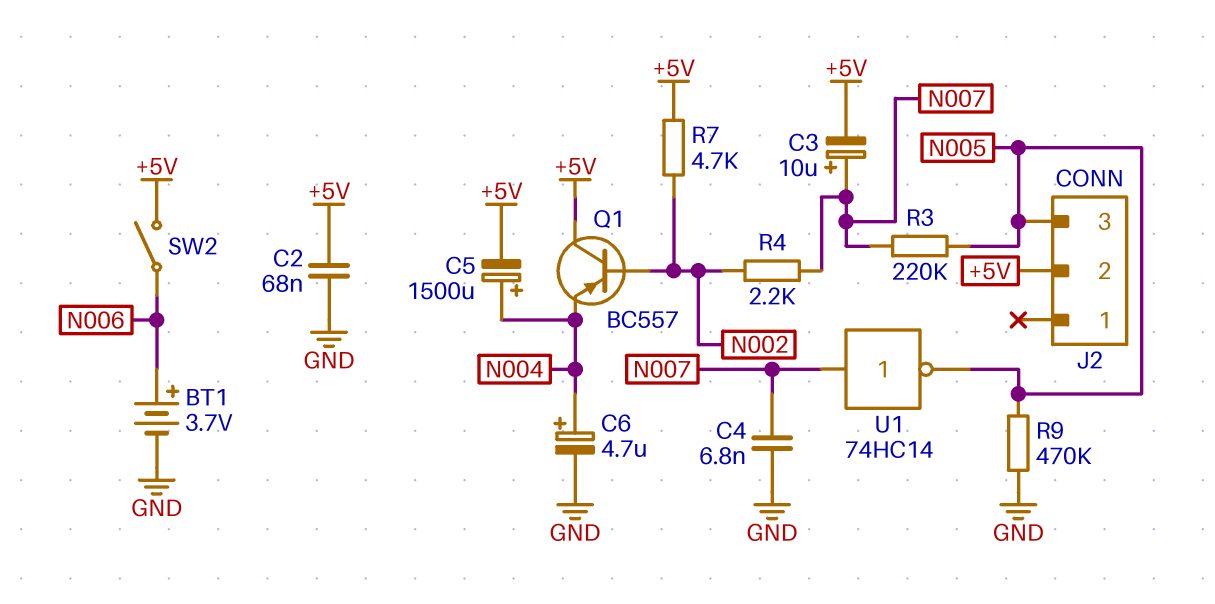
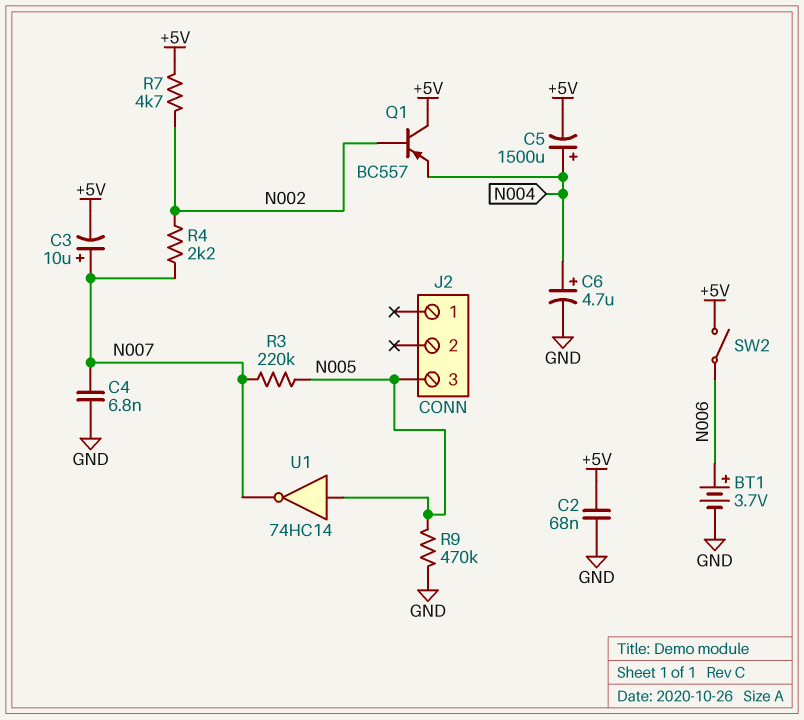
J2 pin 2: +5V -> none
U1: NOT 74HC14 (in N007, out N005) -> NOT 74HC14 (in N005, out N007)

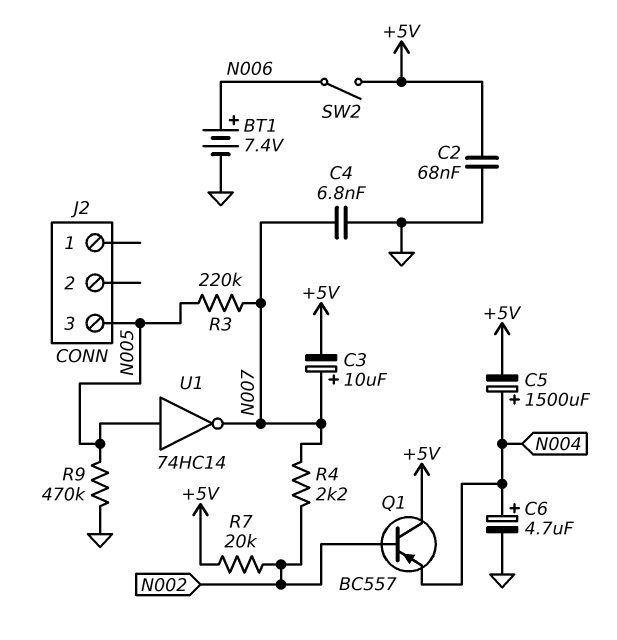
BT1: 3.7V (plus N006, minus GND) -> 7.4V (plus N006, minus GND)
R7: 4.7k (+5V, N002) -> 20k (+5V, N002)

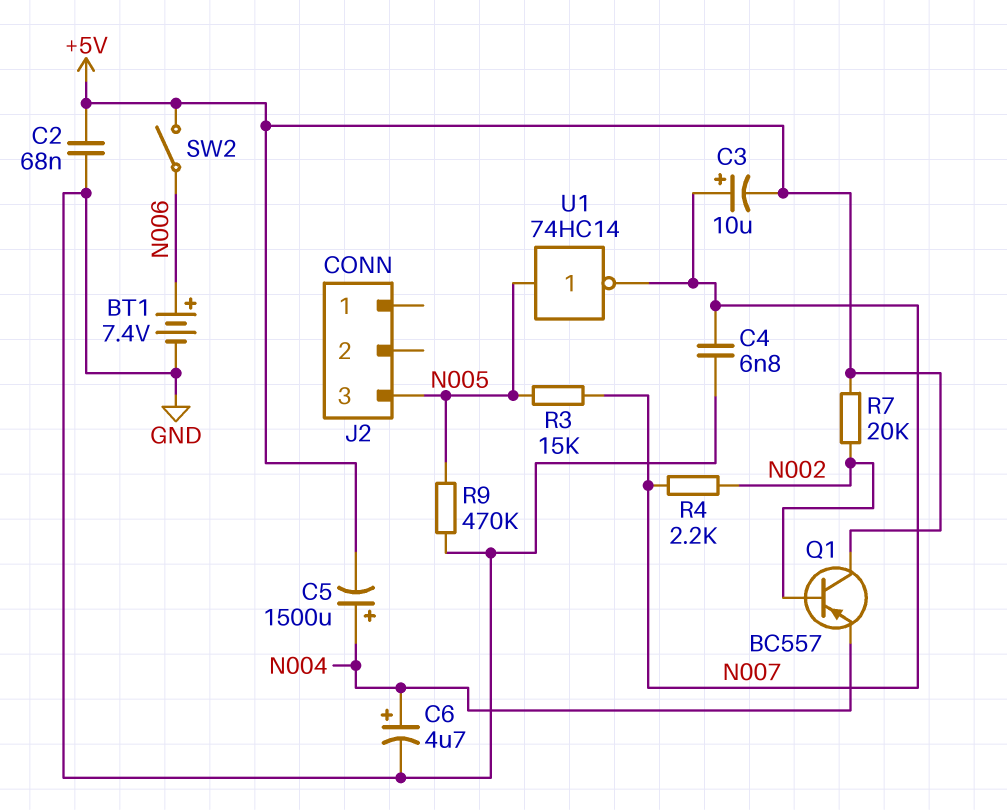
R3: 220k (N005, N007) -> 15k (N005, N007)

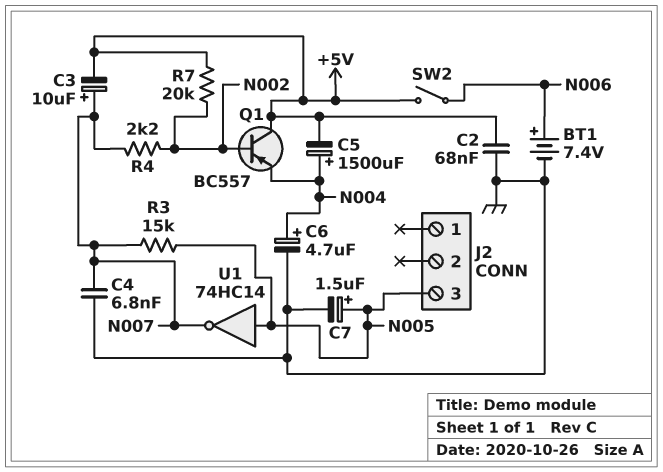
C7: none -> 1.5uF (plus N005, minus GND)
R9: 470k (GND, N005) -> none

